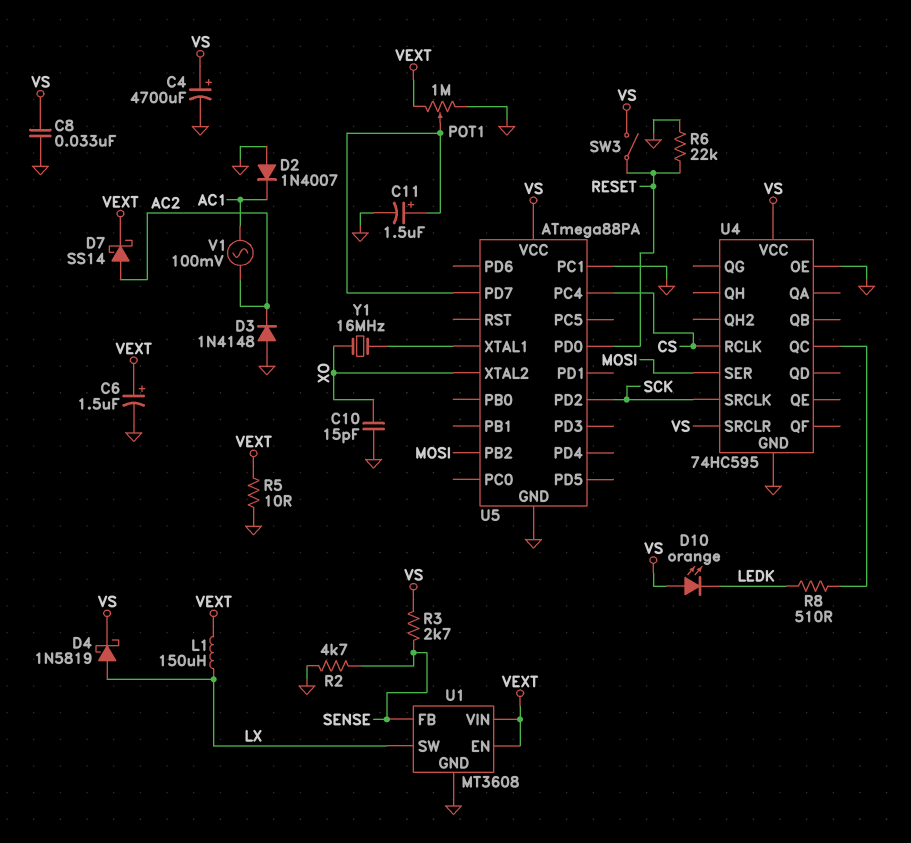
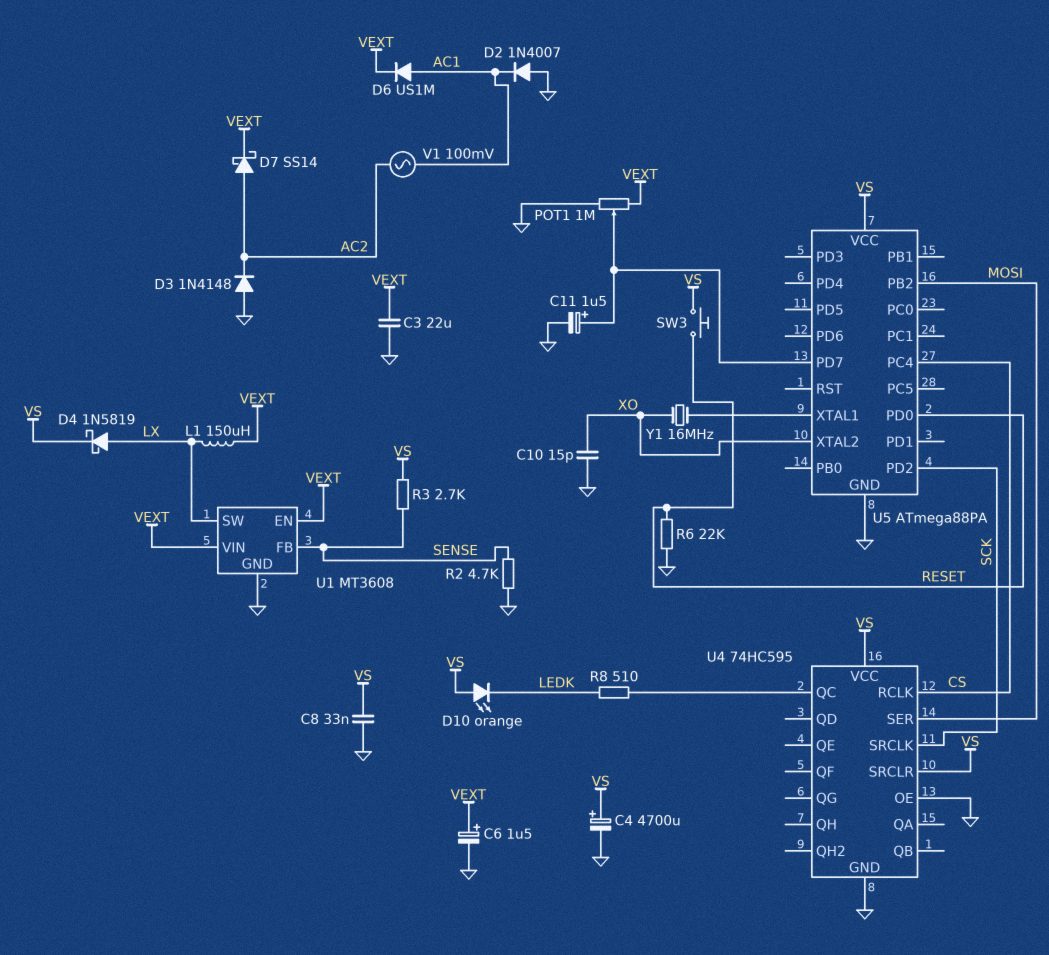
C3: none -> 22uF (GND, VEXT)
D6: none -> diode US1M (A AC1, K VEXT)
R5: 10 (GND, VEXT) -> none
SW3: switch (RESET, VS) -> button (RESET, VS)
U5 pin PC1: GND -> none

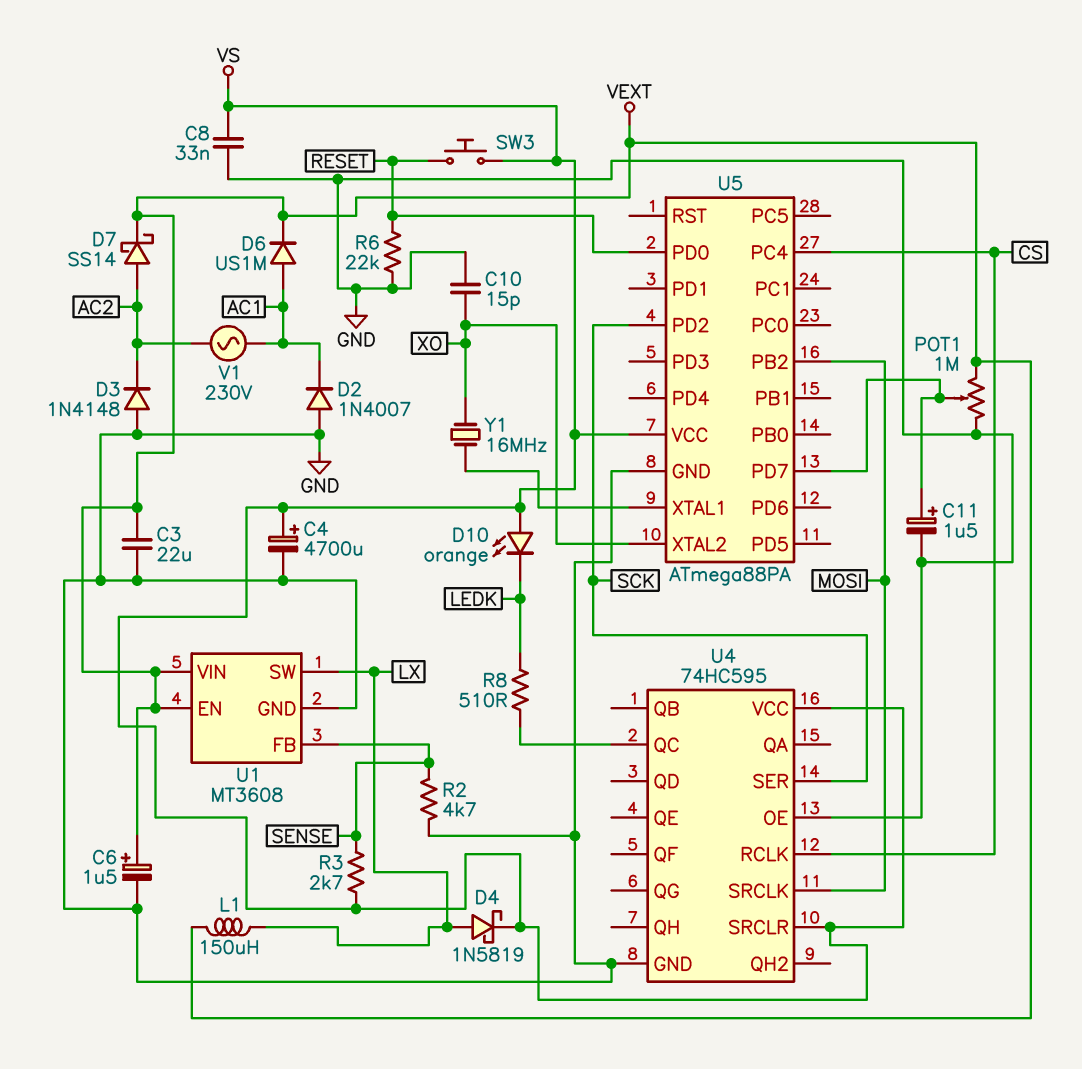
U4 pin SER: MOSI -> SCK
U4 pin SRCLK: SCK -> MOSI
V1: AC 100mV (AC1, AC2) -> AC 230V (AC1, AC2)

